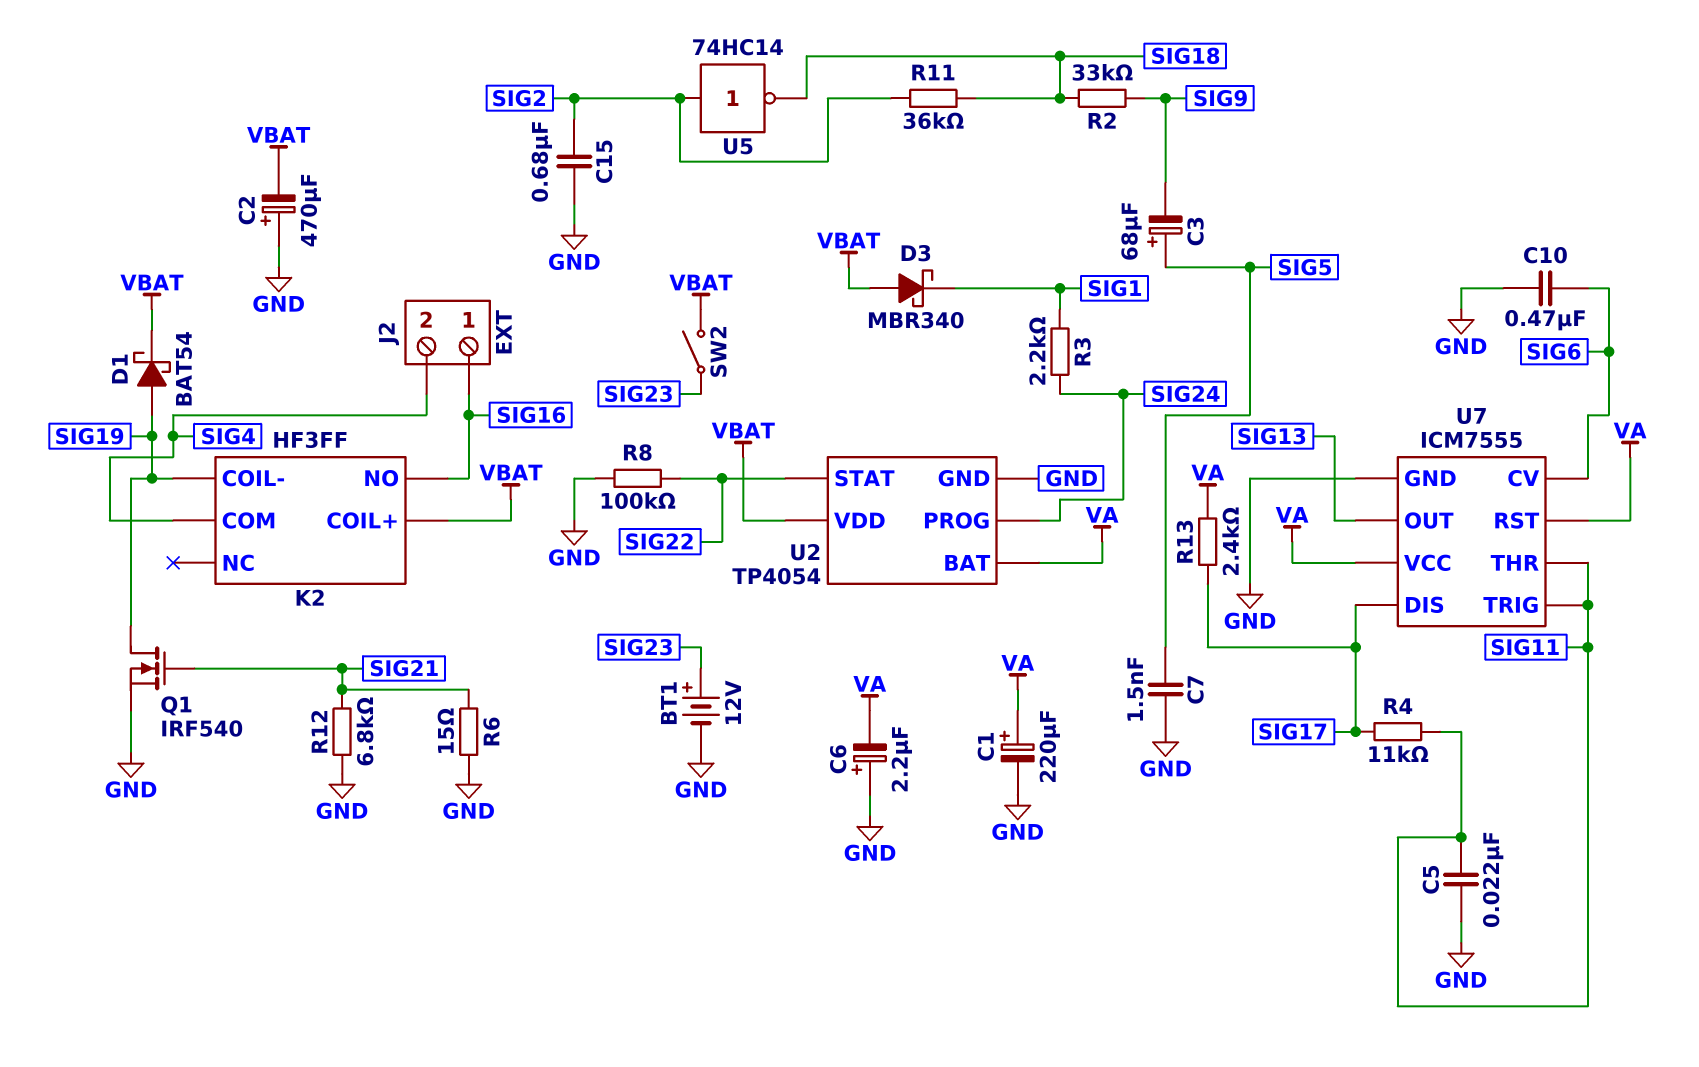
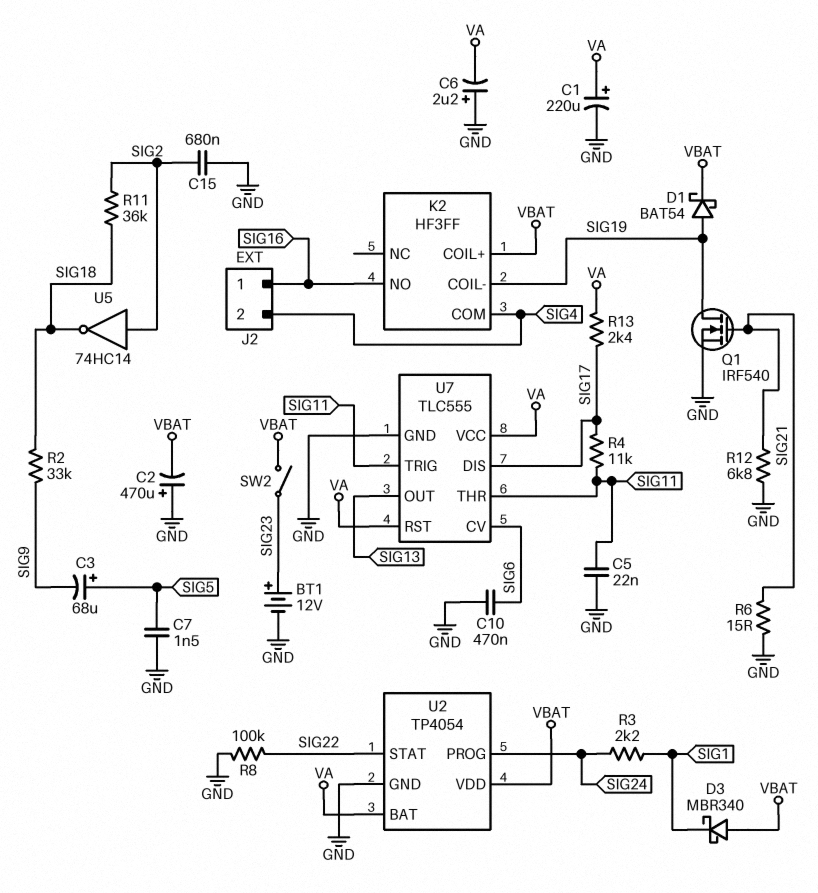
U7: ICM7555 -> TLC555

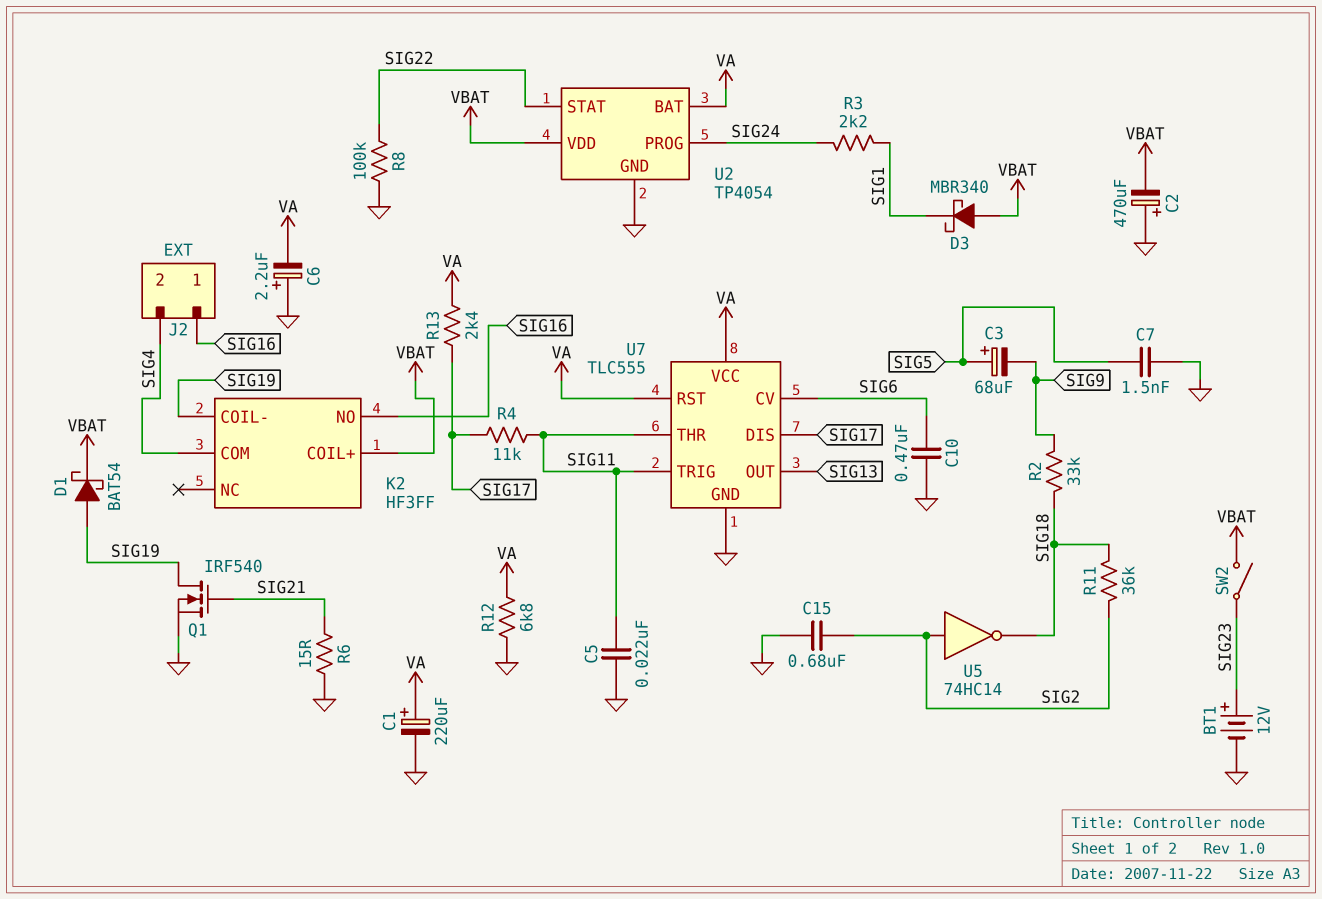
R12: 6.8k (GND, SIG21) -> 6.8k (GND, VA)

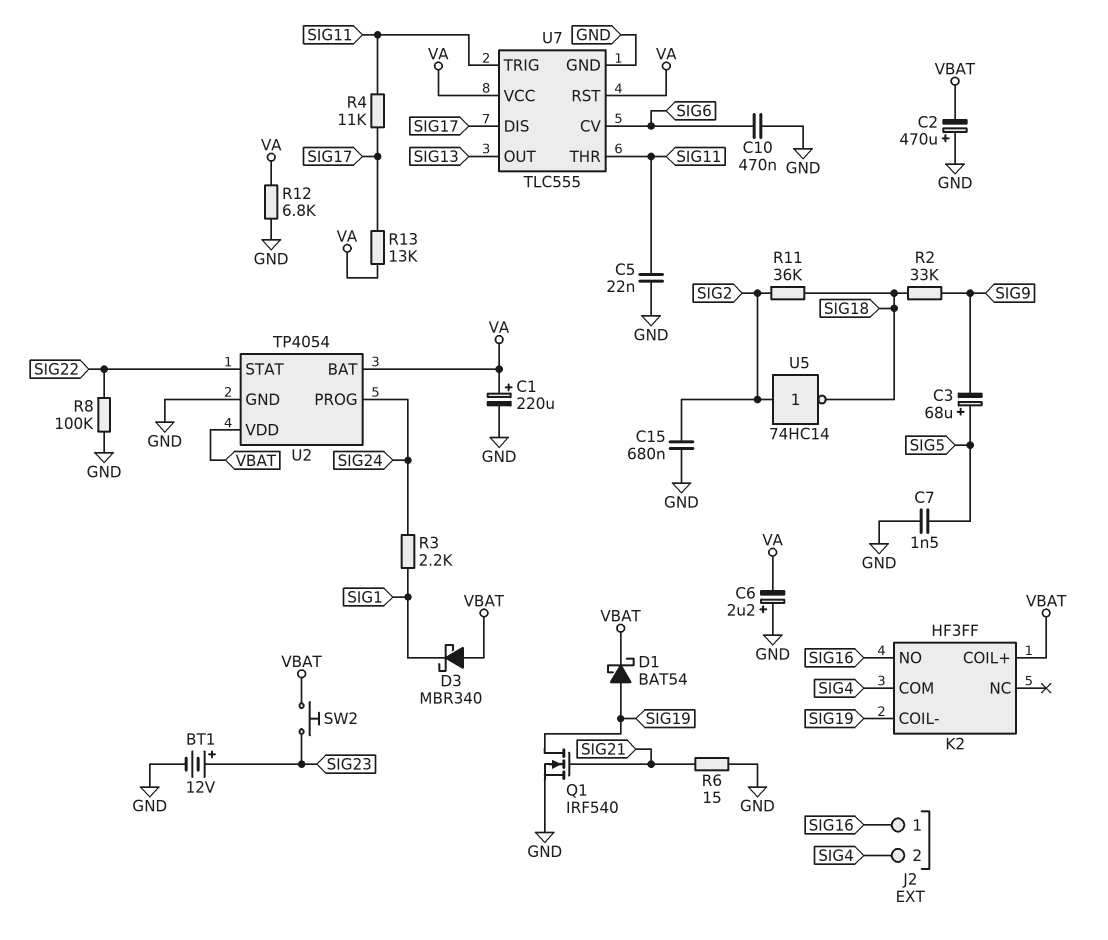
R13: 2.4k (SIG17, VA) -> 13k (SIG17, VA)
SW2: switch (SIG23, VBAT) -> button (SIG23, VBAT)

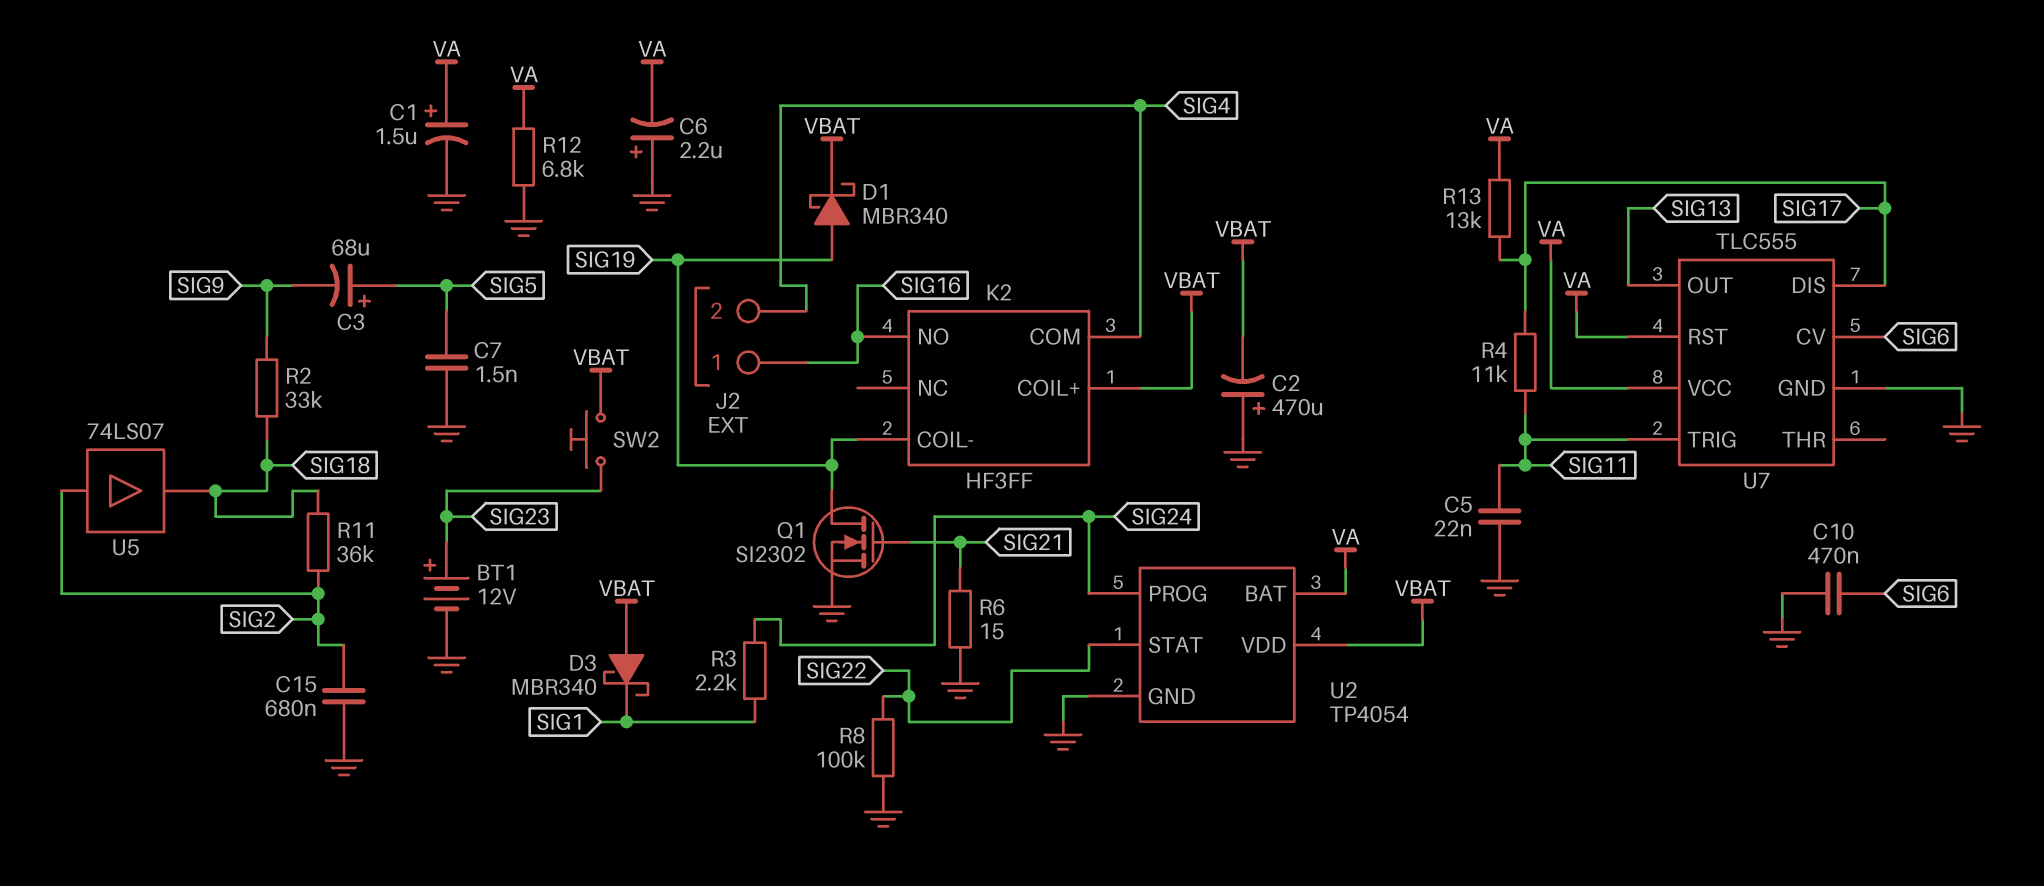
C1: 220uF (plus VA, minus GND) -> 1.5uF (plus VA, minus GND)
D1: schottky BAT54 (A SIG19, K VBAT) -> schottky MBR340 (A SIG19, K VBAT)
Q1: NMOS IRF540 (G SIG21, D SIG19, S GND) -> NMOS SI2302 (G SIG21, D SIG19, S GND)
U5: NOT 74HC14 (in SIG2, out SIG18) -> buffer 74LS07 (in SIG2, out SIG18)
U7 pin THR: SIG11 -> none

